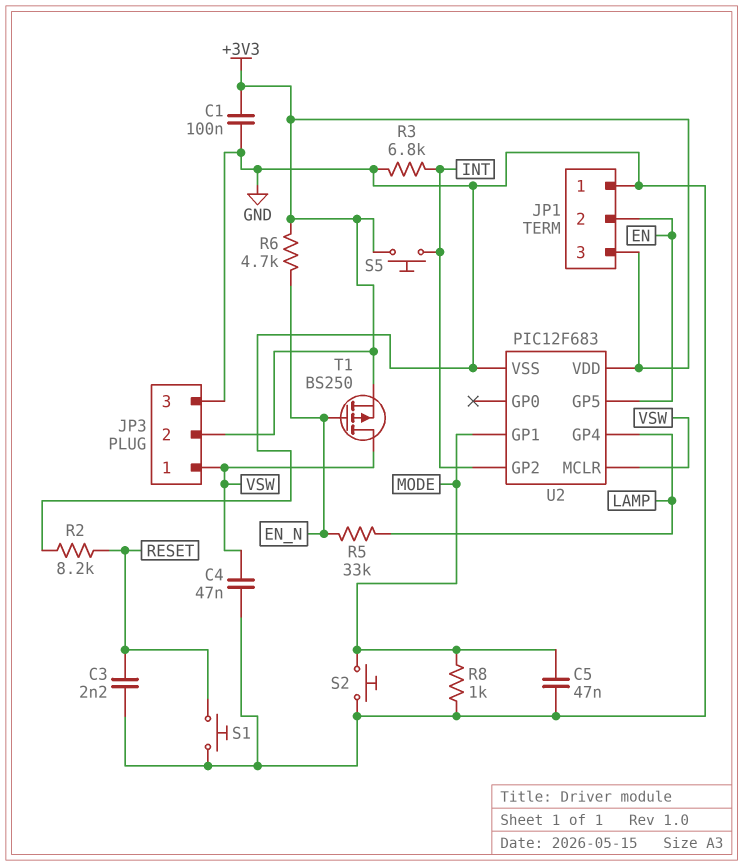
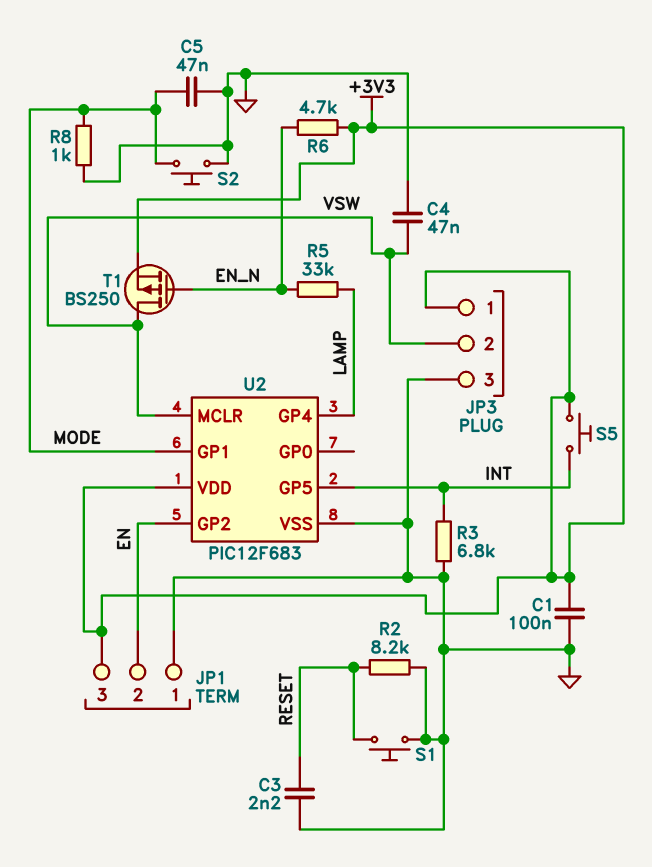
JP3 pin 1: VSW -> +3V3
JP3 pin 2: +3V3 -> VSW
U2 pin GP2: INT -> EN
U2 pin GP5: EN -> INT

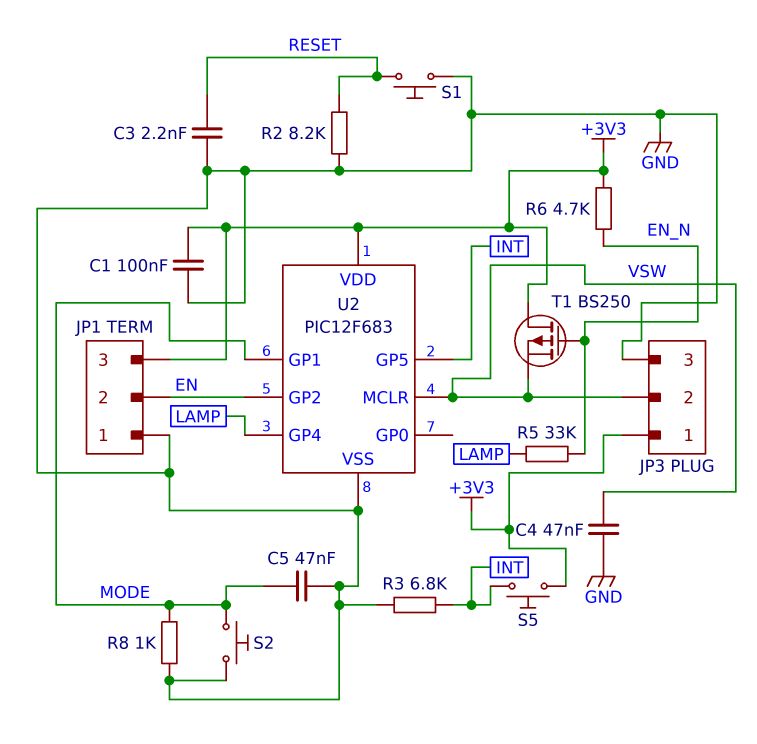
T1: PMOS BS250 (G EN_N, D VSW, S +3V3) -> PMOS BS250 (G EN_N, D +3V3, S VSW)

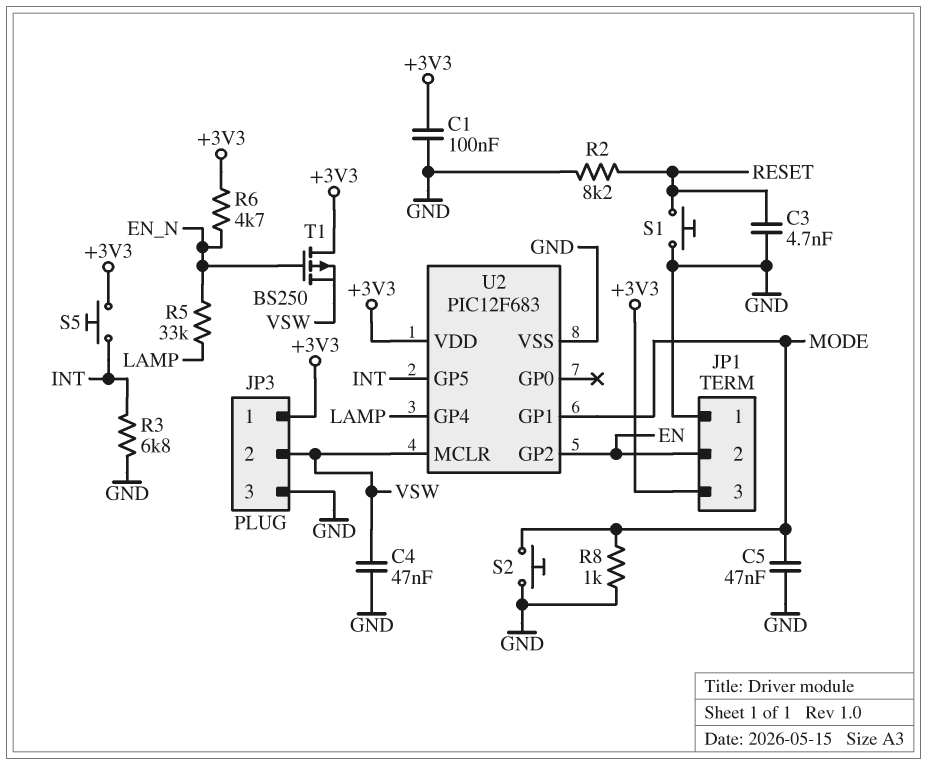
C3: 2.2nF (GND, RESET) -> 4.7nF (GND, RESET)

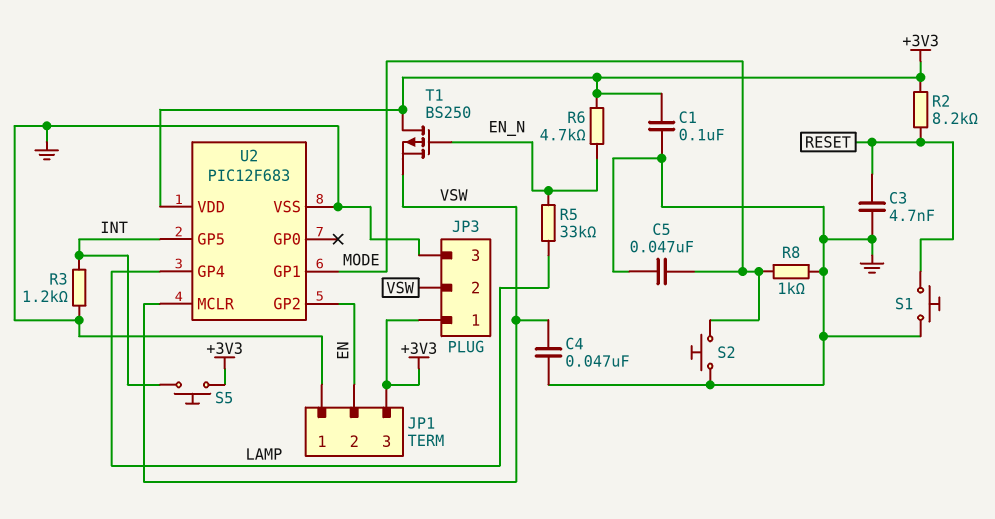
R2: 8.2k (GND, RESET) -> 8.2k (+3V3, RESET)
R3: 6.8k (GND, INT) -> 1.2k (GND, INT)

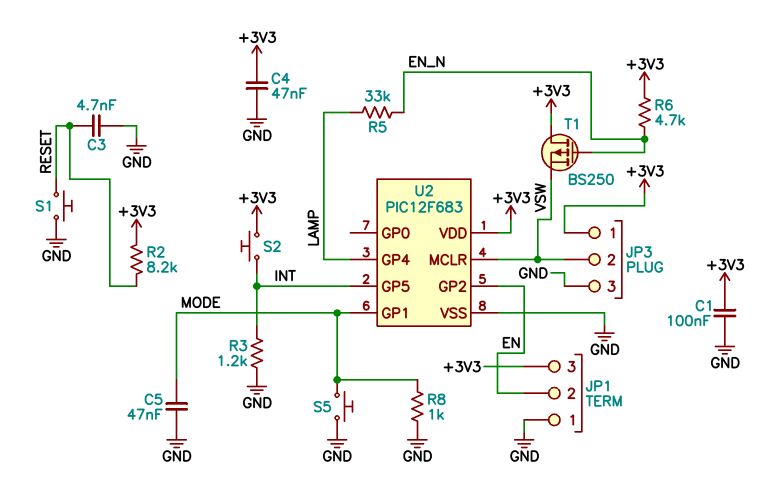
C4: 47nF (GND, VSW) -> 47nF (+3V3, GND)
S2: button (GND, MODE) -> button (+3V3, INT)
S5: button (+3V3, INT) -> button (GND, MODE)

